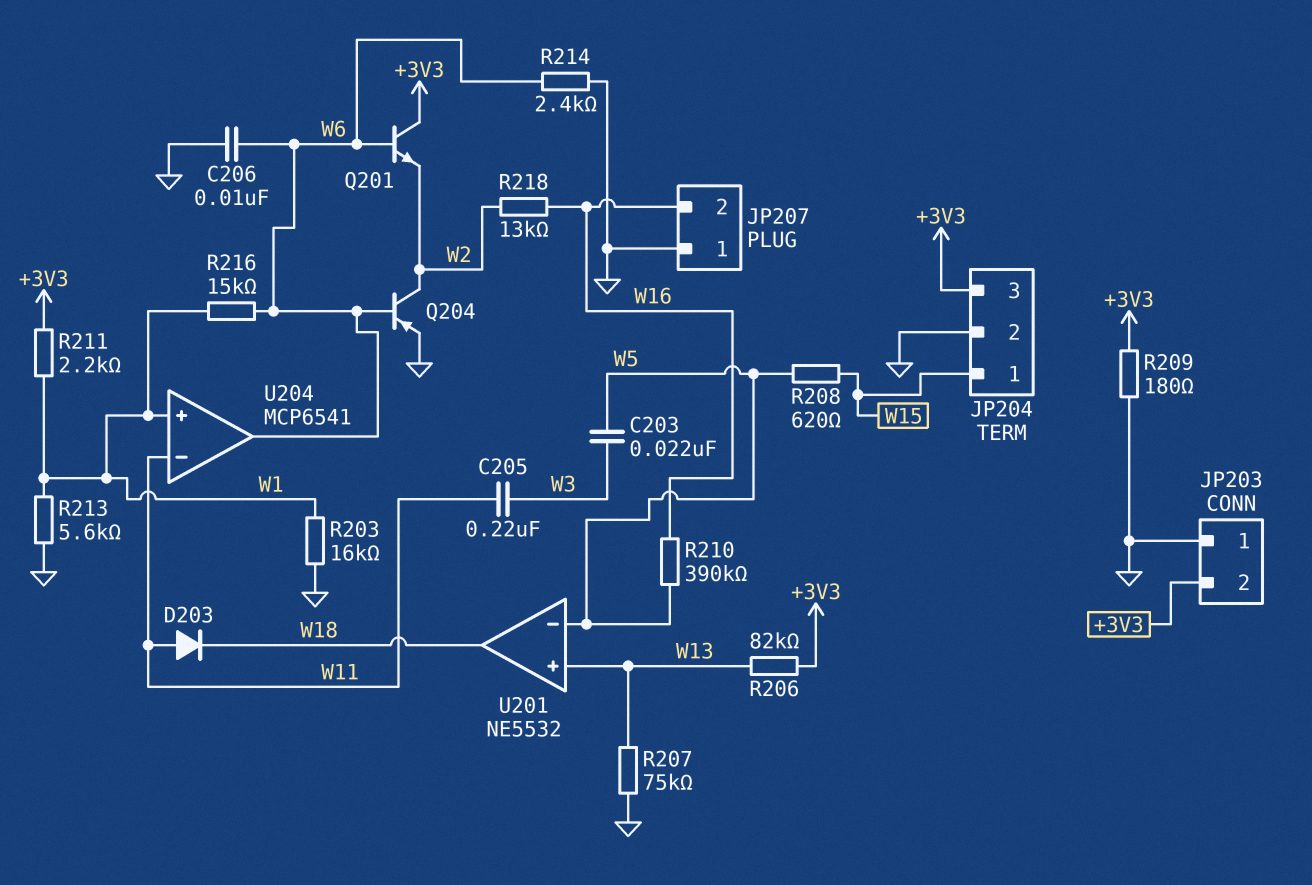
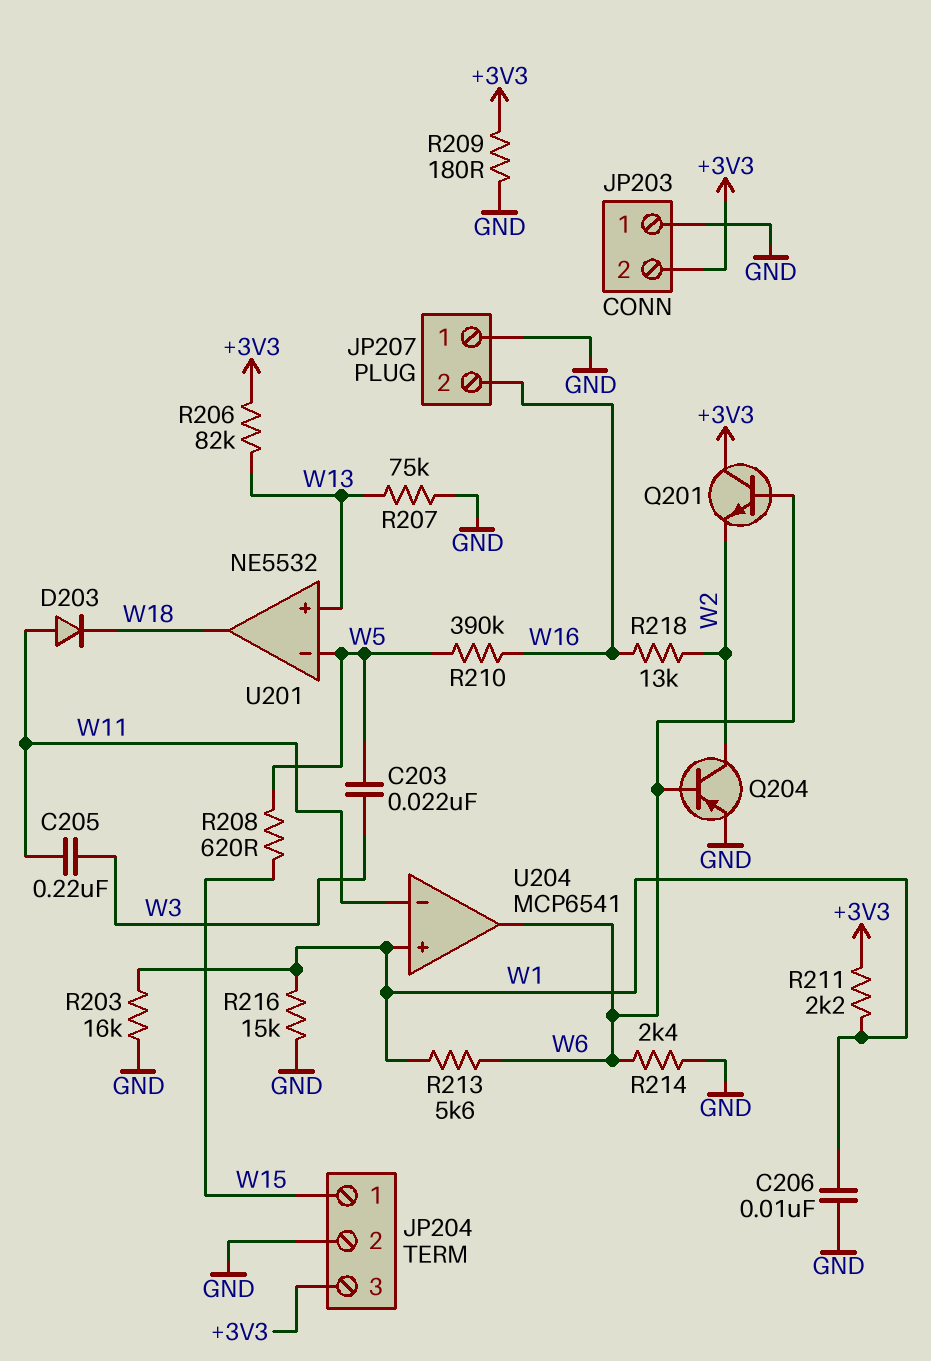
C206: 10nF (GND, W6) -> 10nF (GND, W1)
R213: 5.6k (GND, W1) -> 5.6k (W1, W6)
R216: 15k (W1, W6) -> 15k (GND, W1)

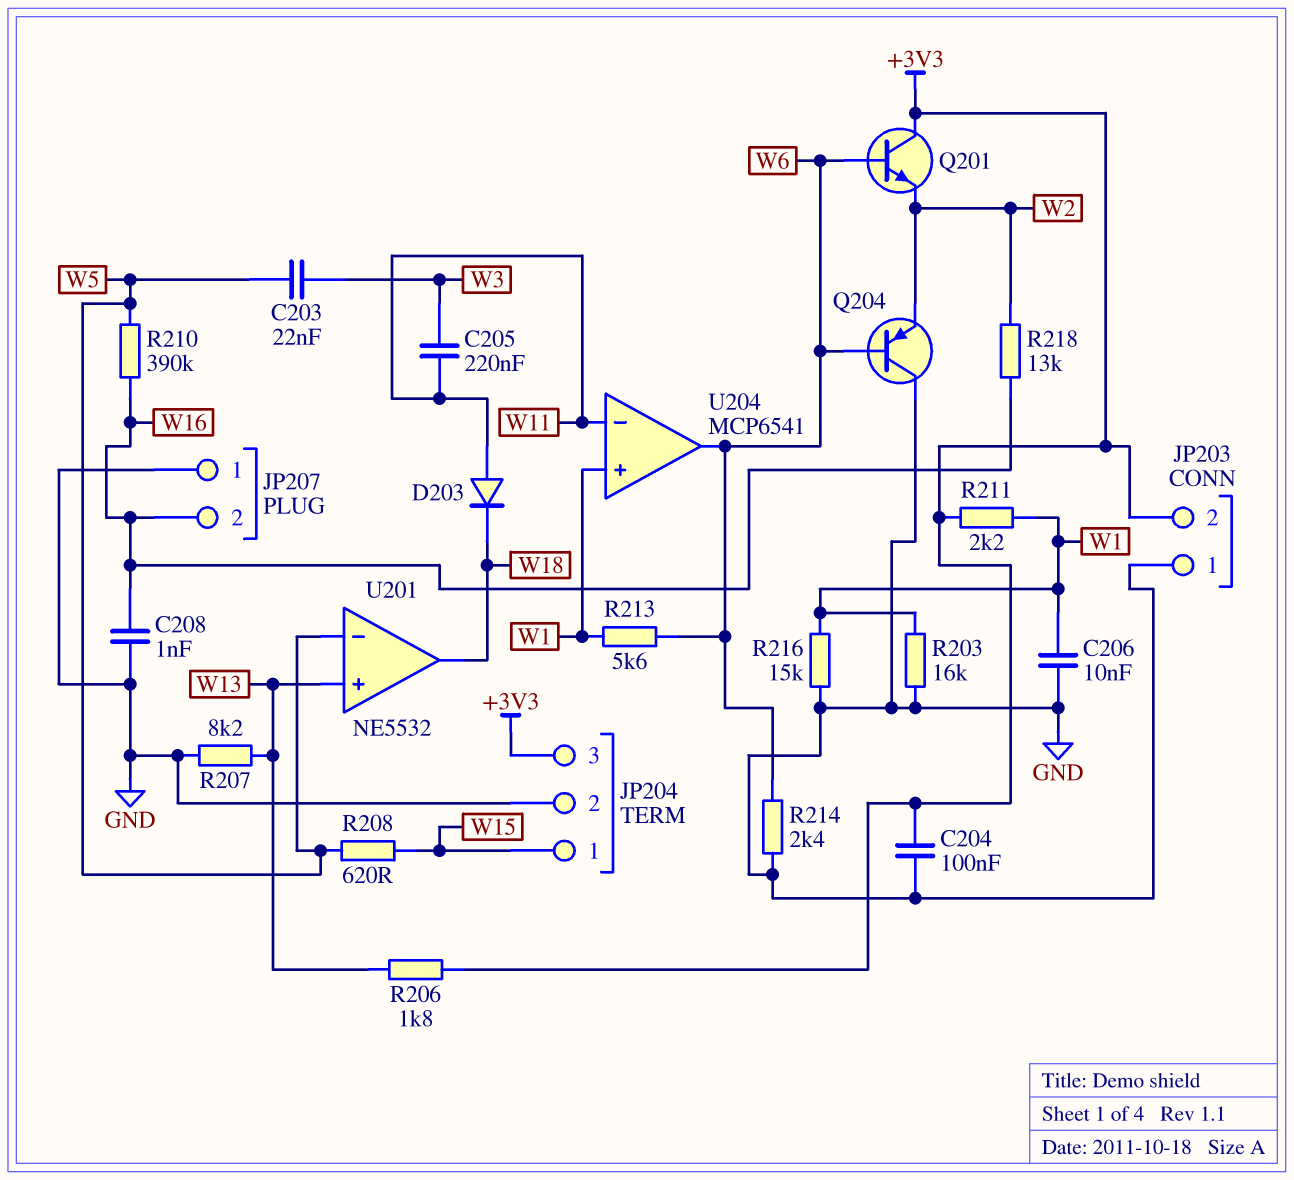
C204: none -> 100nF (+3V3, GND)
C208: none -> 1nF (GND, W16)
Q204: PNP (B W6, C W2, E GND) -> PNP (B W6, C GND, E W2)
R206: 82k (+3V3, W13) -> 1.8k (+3V3, W13)
R207: 75k (GND, W13) -> 8.2k (GND, W13)
R209: 180 (+3V3, GND) -> none

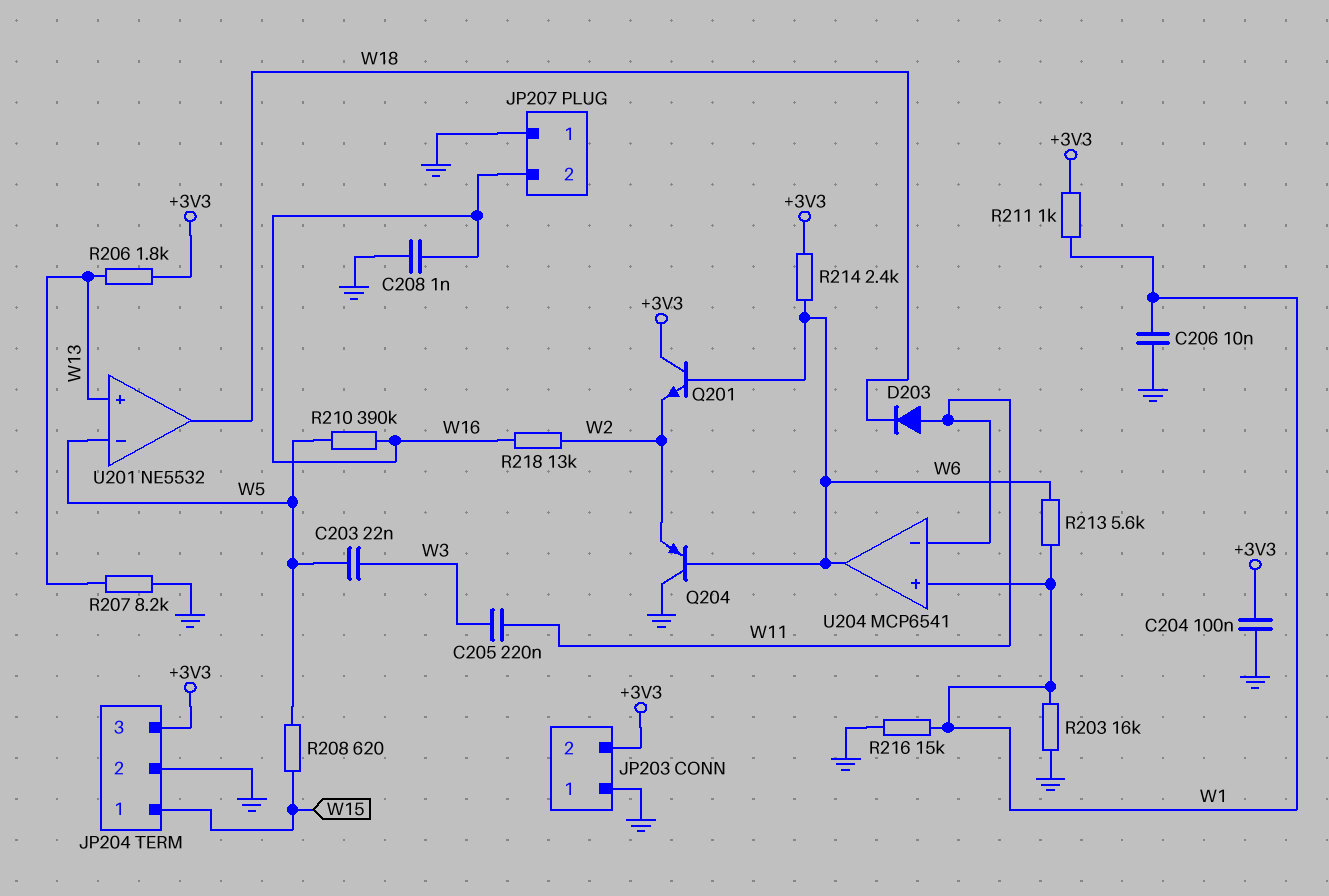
R211: 2.2k (+3V3, W1) -> 1k (+3V3, W1)
R214: 2.4k (GND, W6) -> 2.4k (+3V3, W6)

